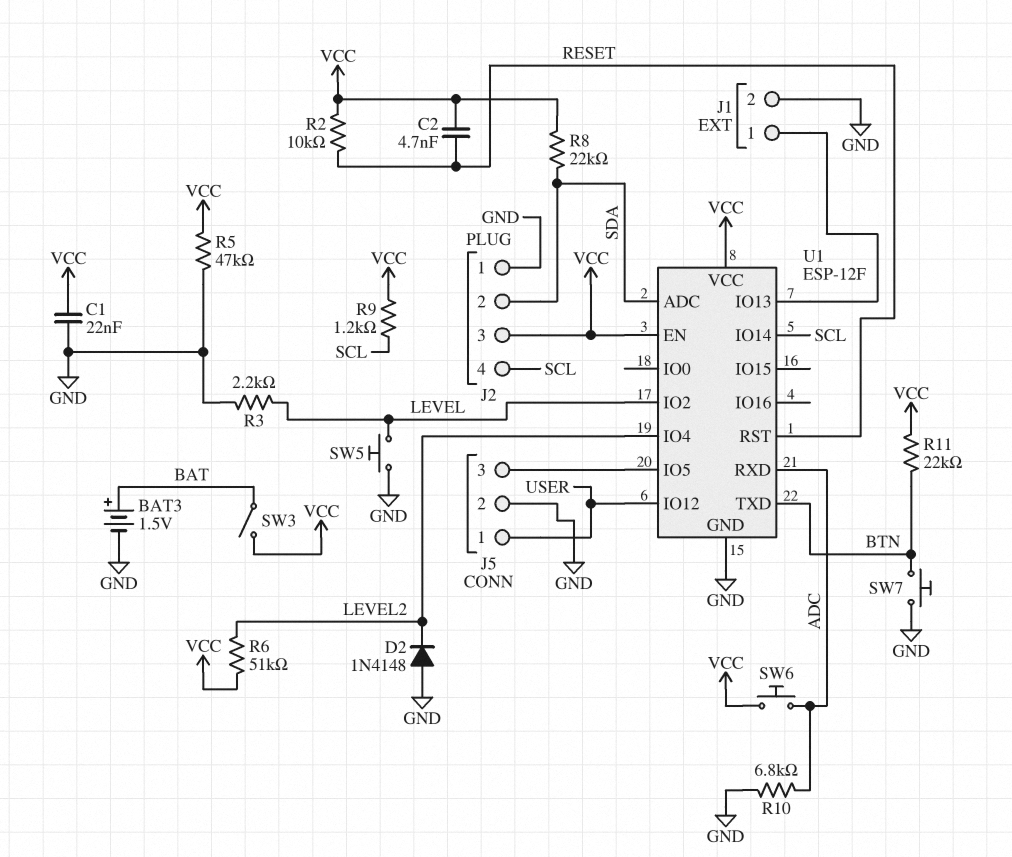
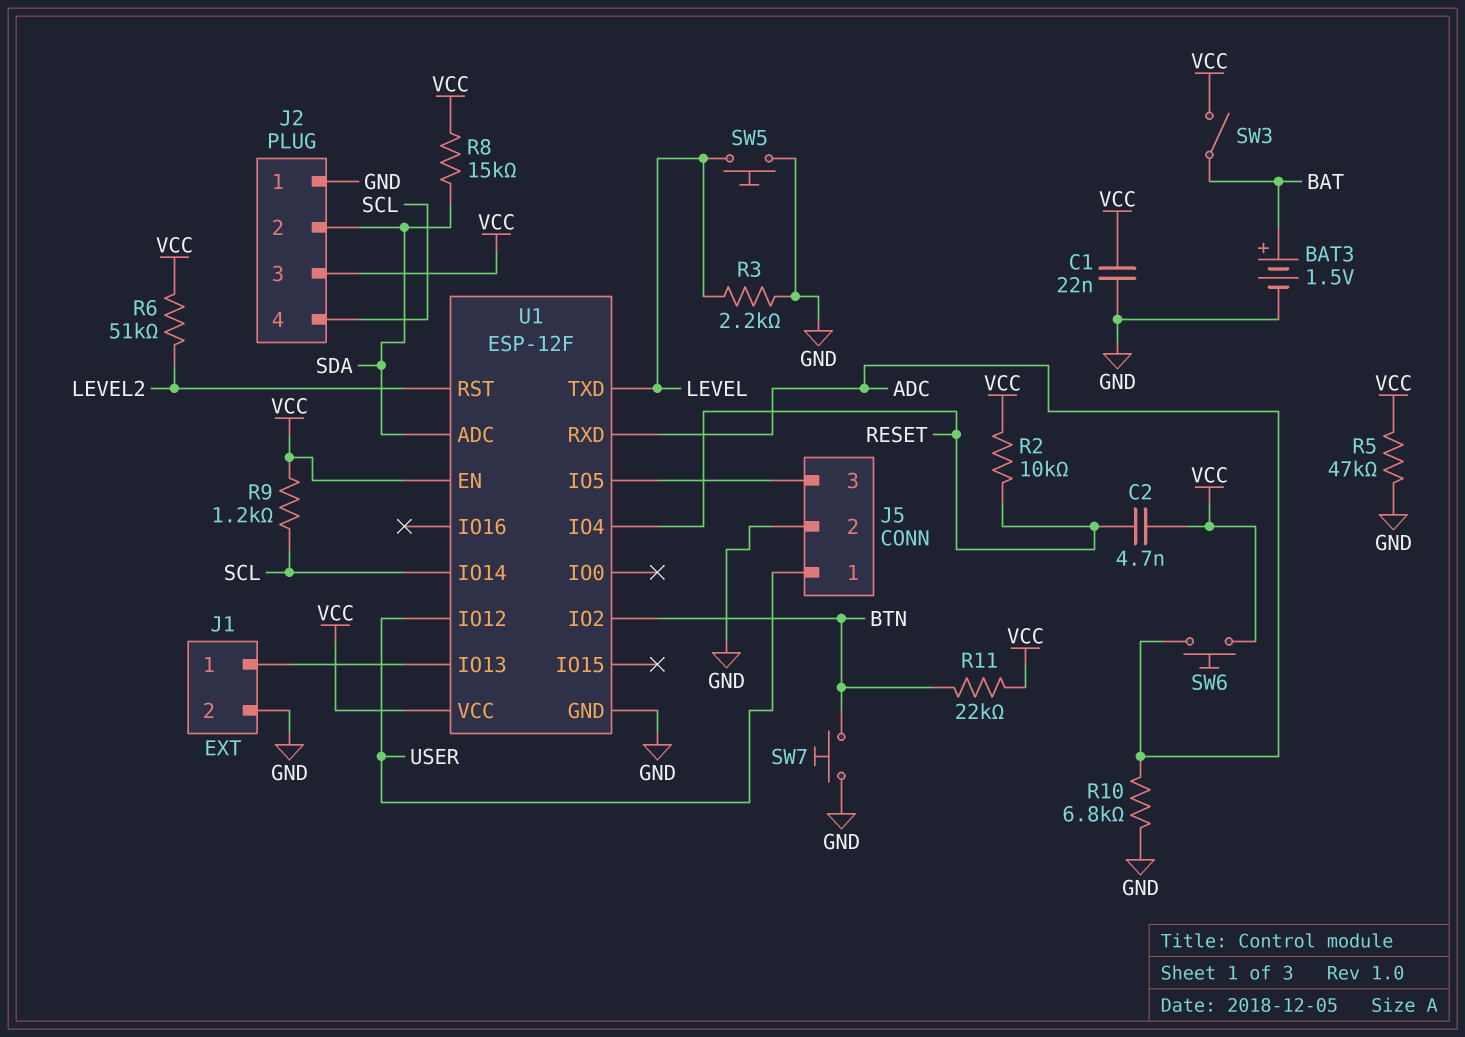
D2: diode 1N4148 (A GND, K LEVEL2) -> none
R8: 22k (SDA, VCC) -> 15k (SDA, VCC)
U1 pin IO2: LEVEL -> BTN
U1 pin IO4: LEVEL2 -> RESET
U1 pin RST: RESET -> LEVEL2
U1 pin TXD: BTN -> LEVEL

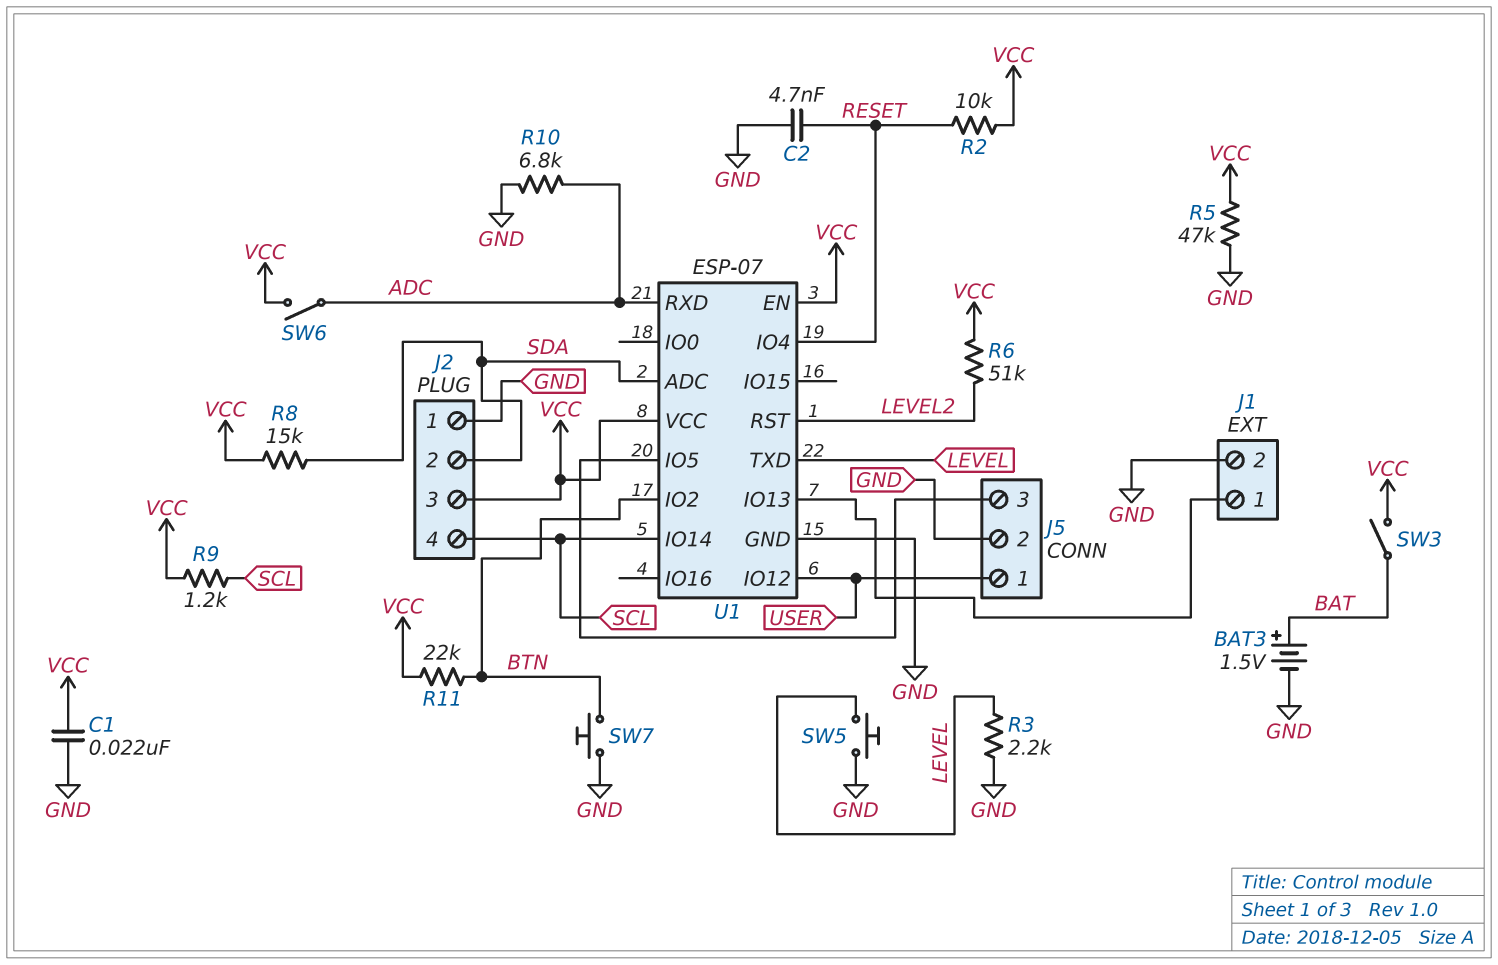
C2: 4.7nF (RESET, VCC) -> 4.7nF (GND, RESET)
SW6: button (ADC, VCC) -> switch (ADC, VCC)
U1: ESP-12F -> ESP-07

